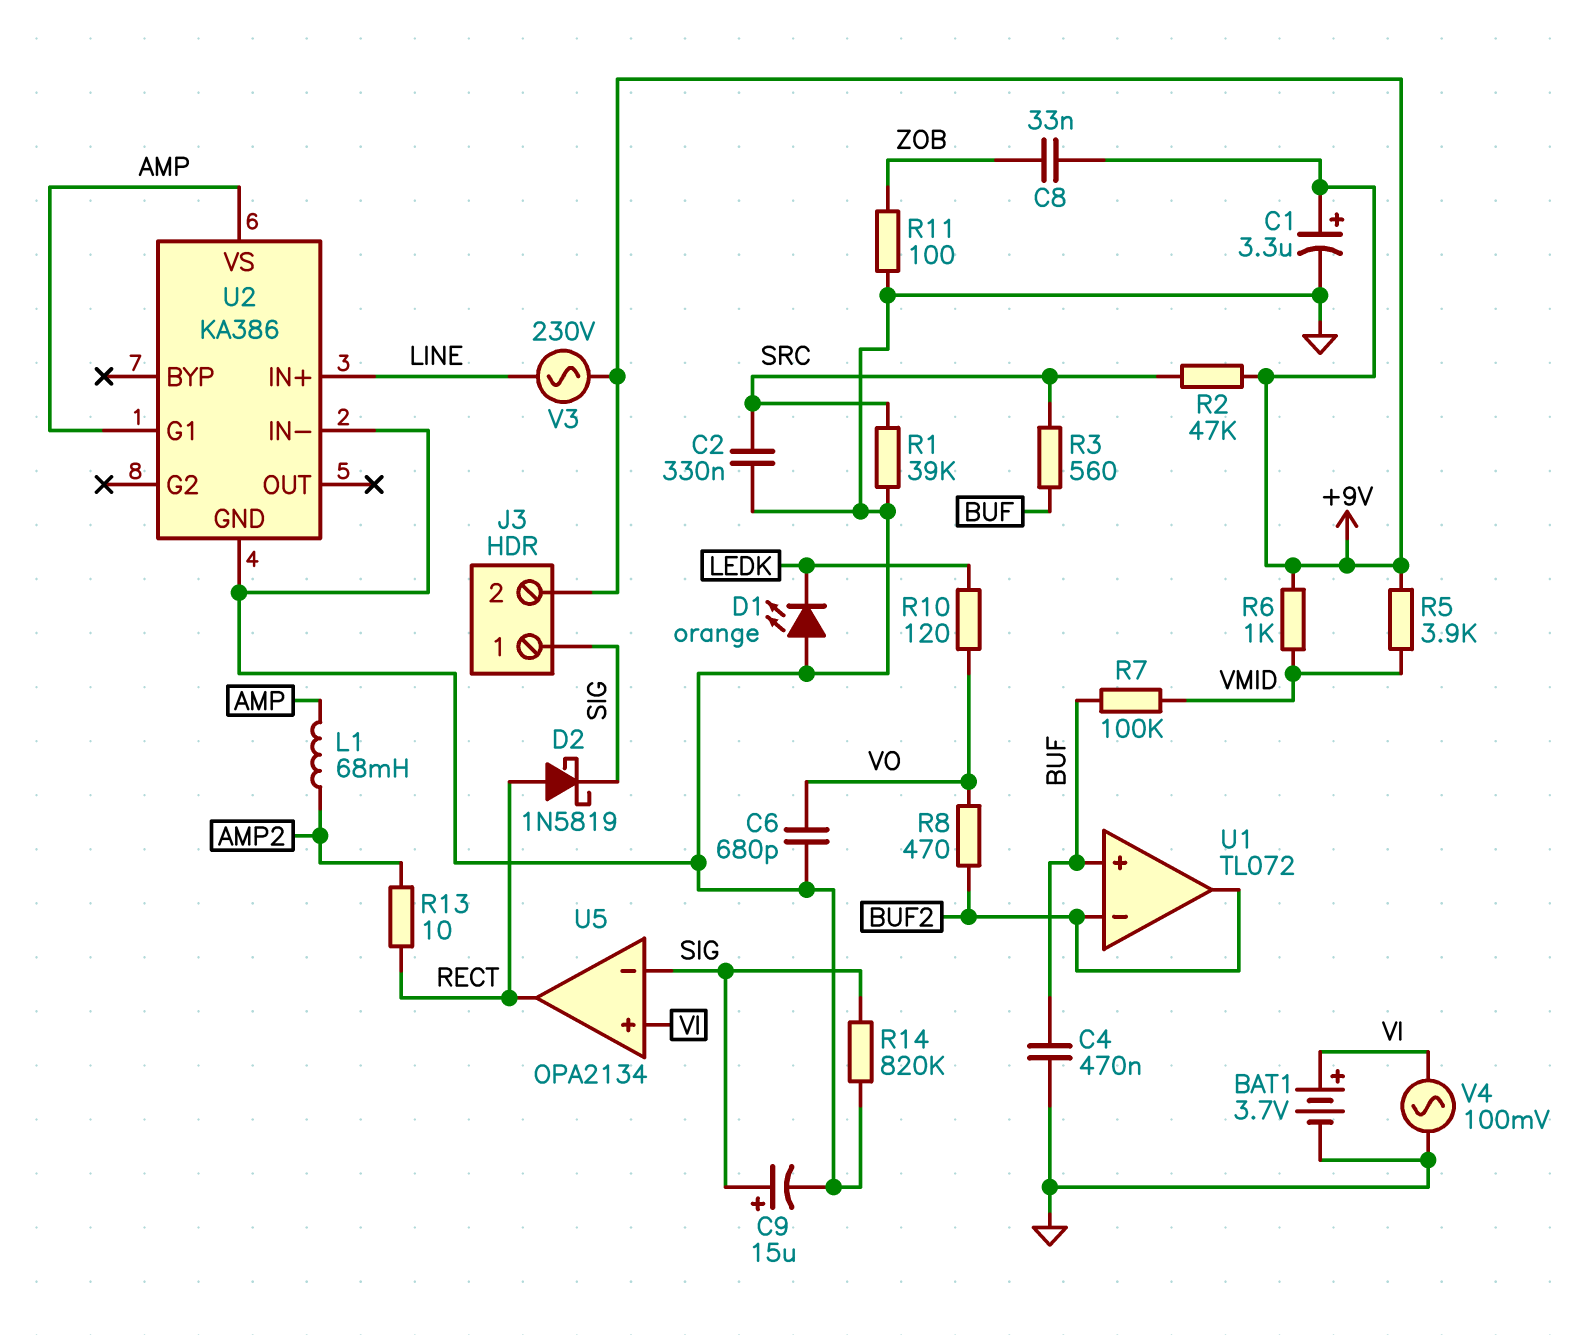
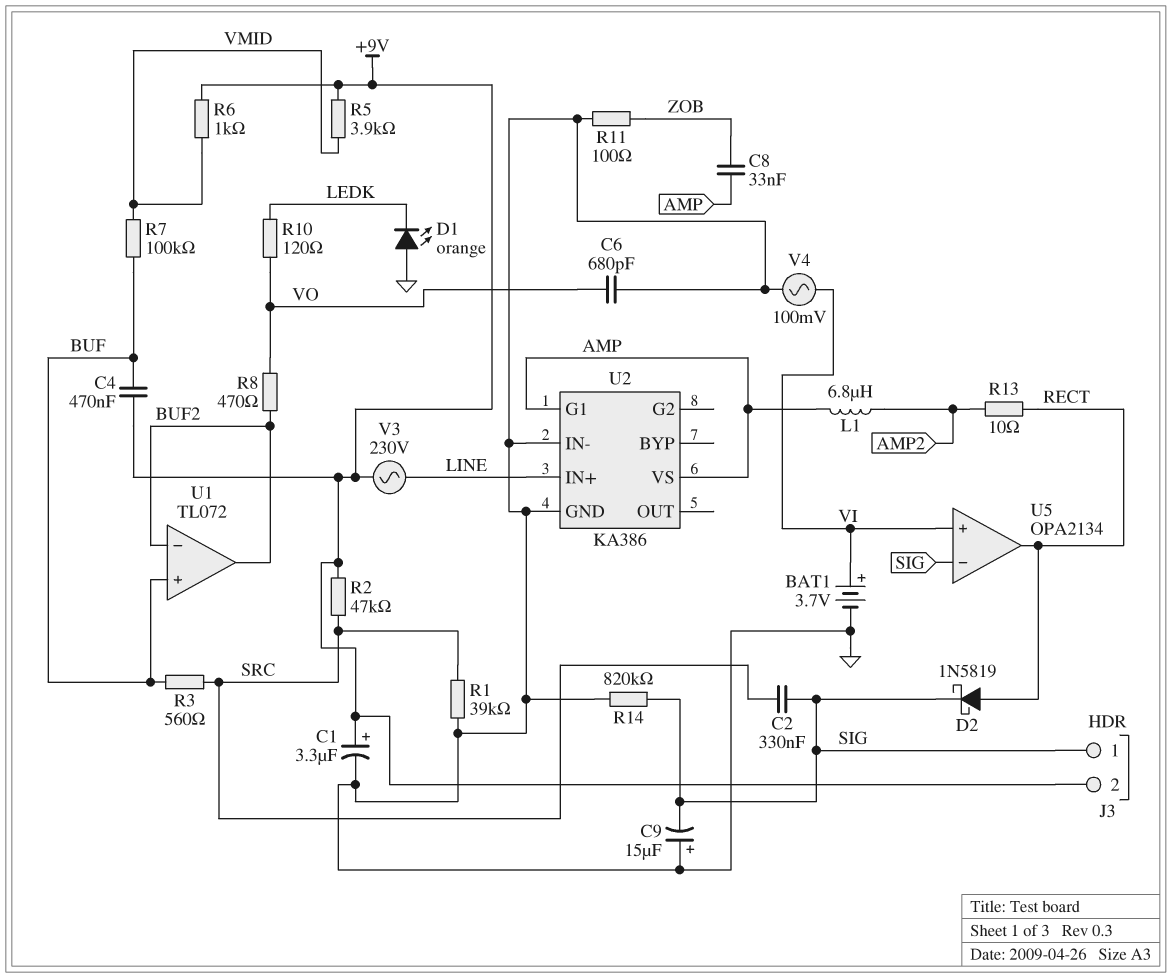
C2: 330nF (GND, SRC) -> 330nF (SIG, SRC)
C4: 470nF (BUF, GND) -> 470nF (+9V, BUF)
C8: 33nF (+9V, ZOB) -> 33nF (AMP, ZOB)
C9: 15uF (plus SIG, minus GND) -> 15uF (plus GND, minus SIG)
L1: 68mH (AMP, AMP2) -> 6.8uH (AMP, AMP2)

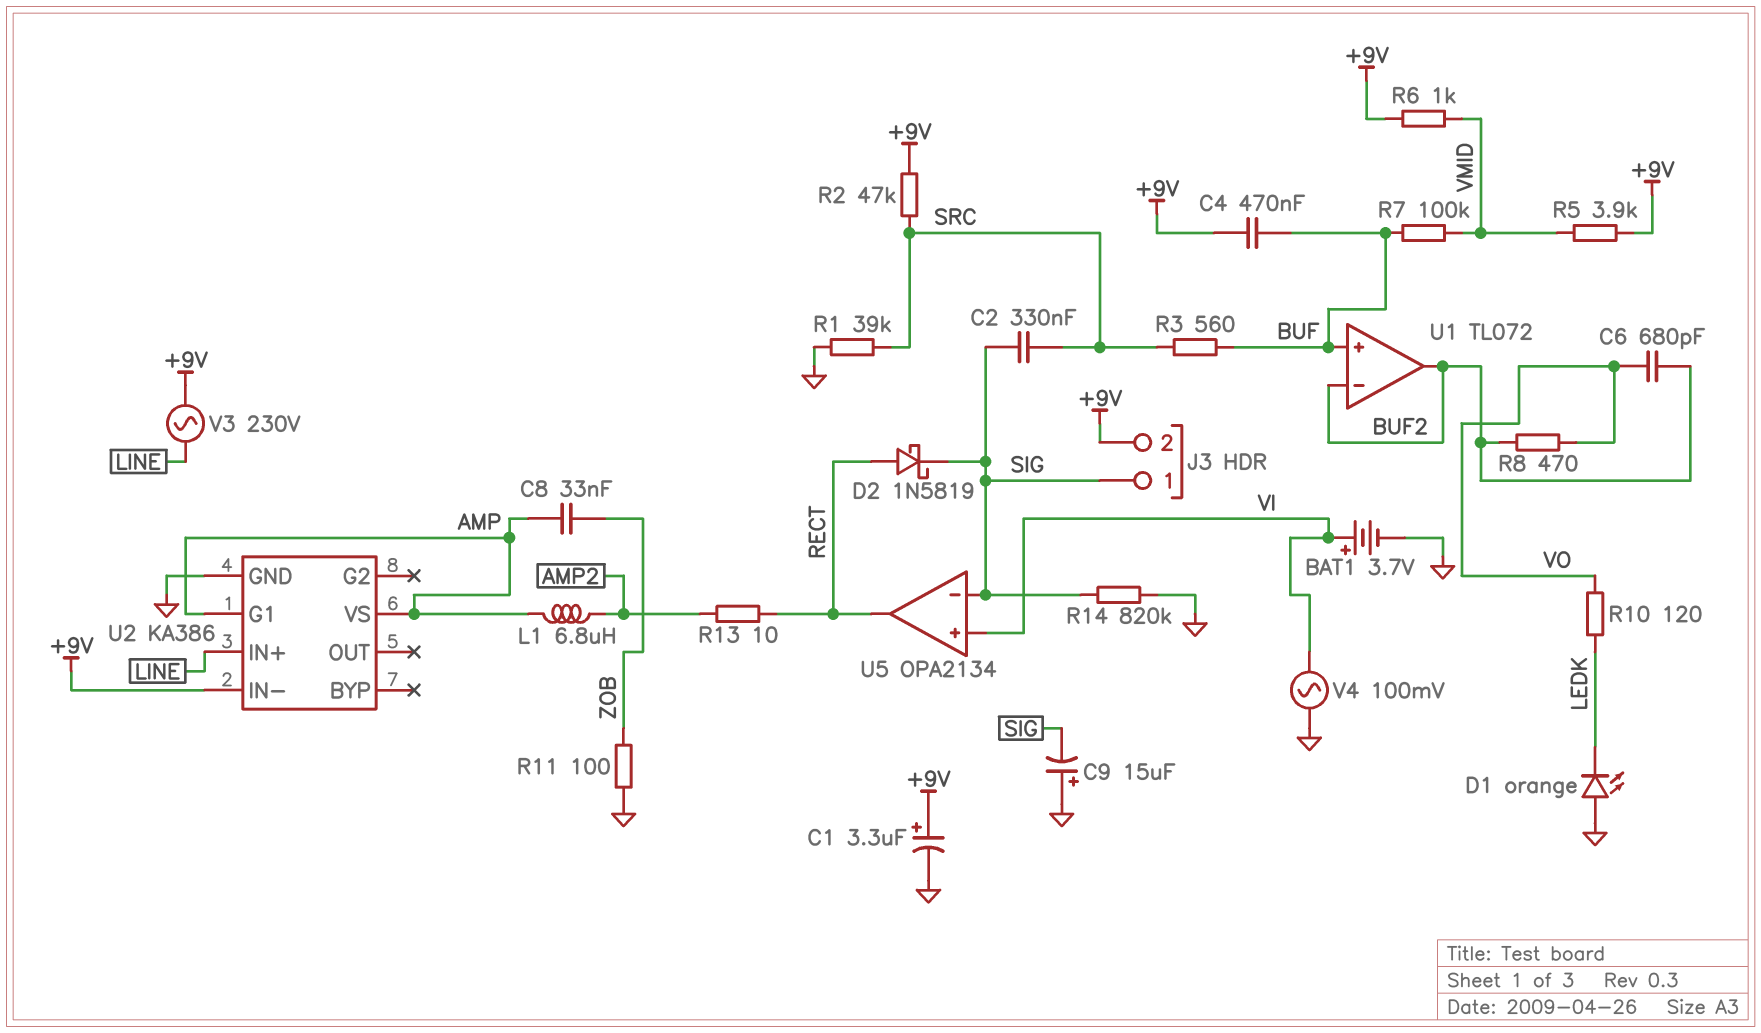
C6: 680pF (GND, VO) -> 680pF (BUF2, VO)
U2 pin IN-: GND -> +9V

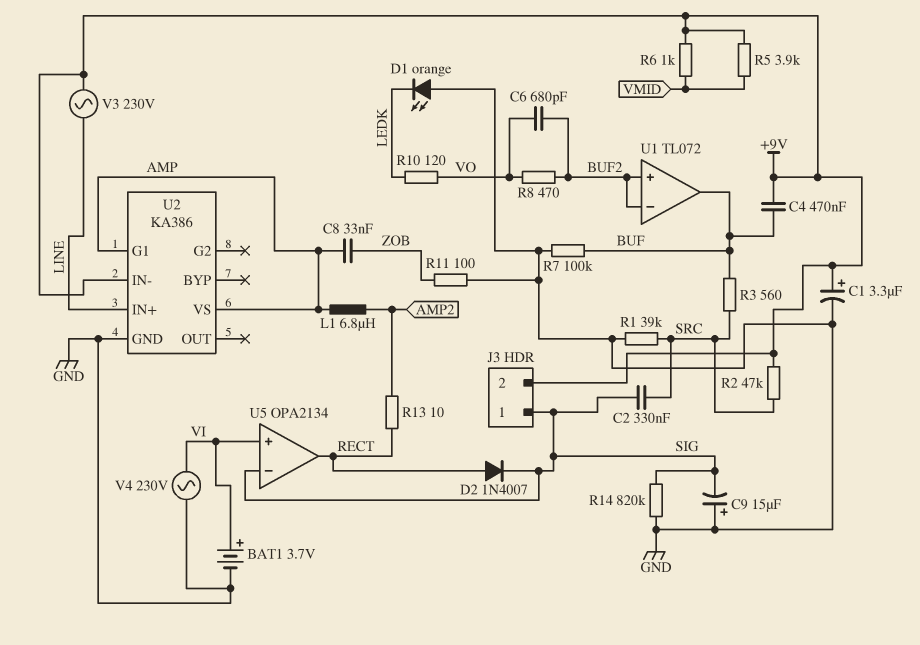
D2: schottky 1N5819 (A RECT, K SIG) -> diode 1N4007 (A RECT, K SIG)
R7: 100k (BUF, VMID) -> 100k (BUF, GND)
U1 pin in+: BUF -> BUF2
U1 pin out: BUF2 -> BUF
V4: AC 100mV (GND, VI) -> AC 230V (GND, VI)

